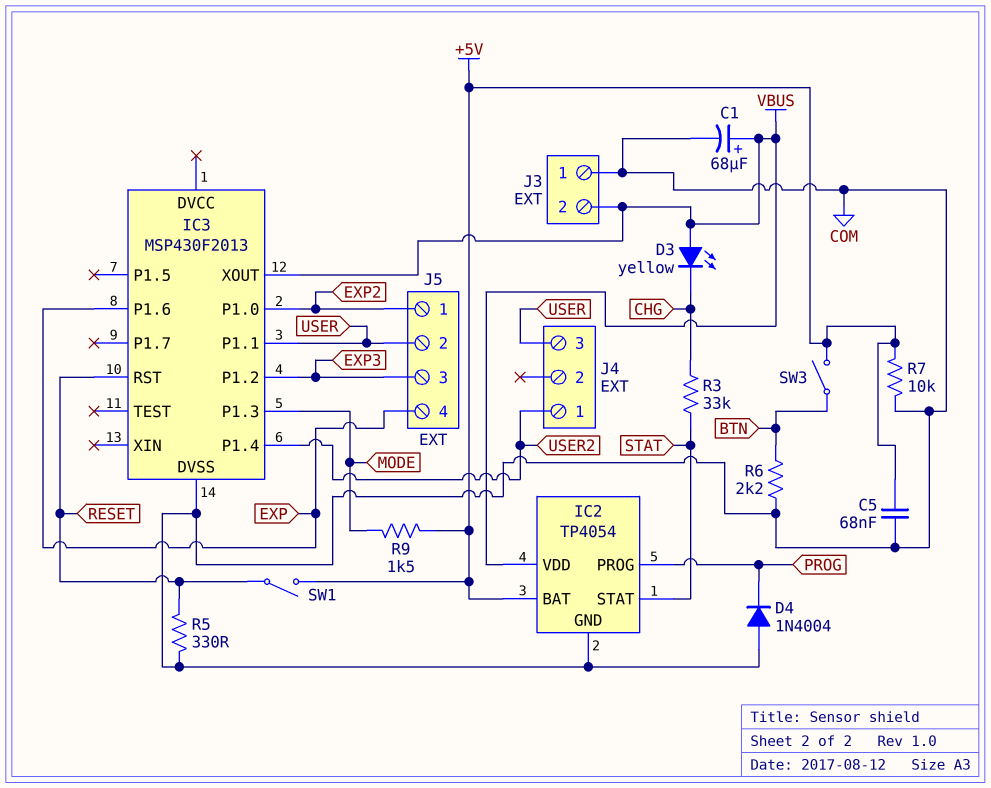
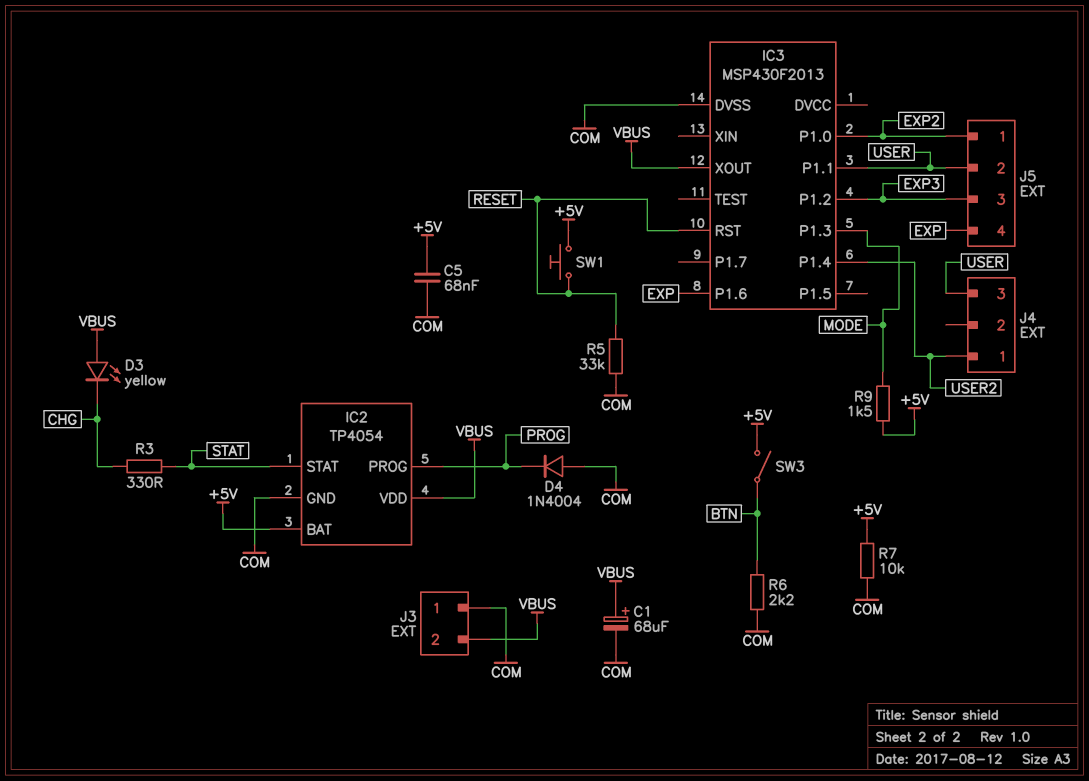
R3: 33k (CHG, STAT) -> 330 (CHG, STAT)
R5: 330 (COM, RESET) -> 33k (COM, RESET)
SW1: switch (+5V, RESET) -> button (+5V, RESET)

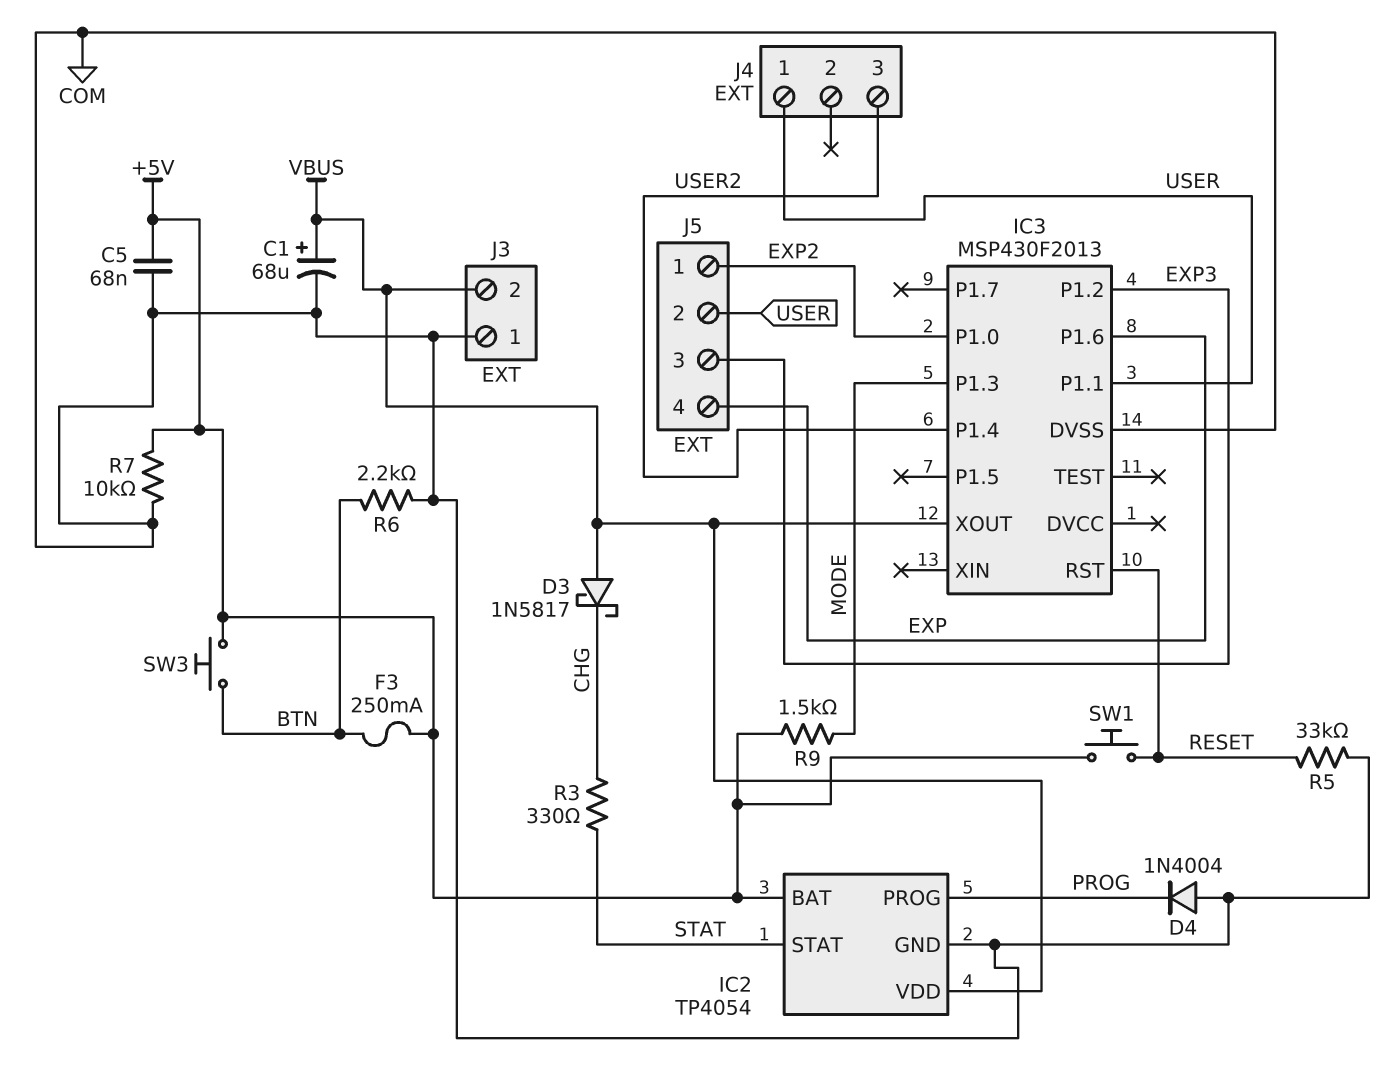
D3: LED yellow (A VBUS, K CHG) -> schottky 1N5817 (A VBUS, K CHG)
F3: none -> 250mA (+5V, BTN)
J4 pin 1: USER2 -> USER
J4 pin 3: USER -> USER2
SW3: switch (+5V, BTN) -> button (+5V, BTN)

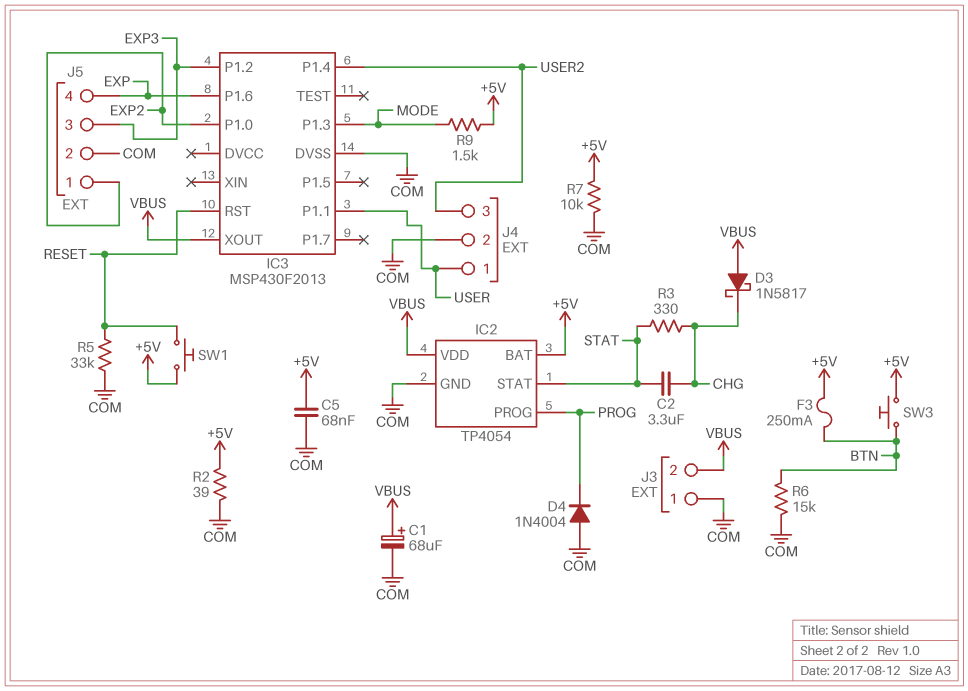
C2: none -> 3.3uF (CHG, STAT)
J4 pin 2: none -> COM
J5 pin 2: USER -> COM
R2: none -> 39 (+5V, COM)
R6: 2.2k (BTN, COM) -> 15k (BTN, COM)

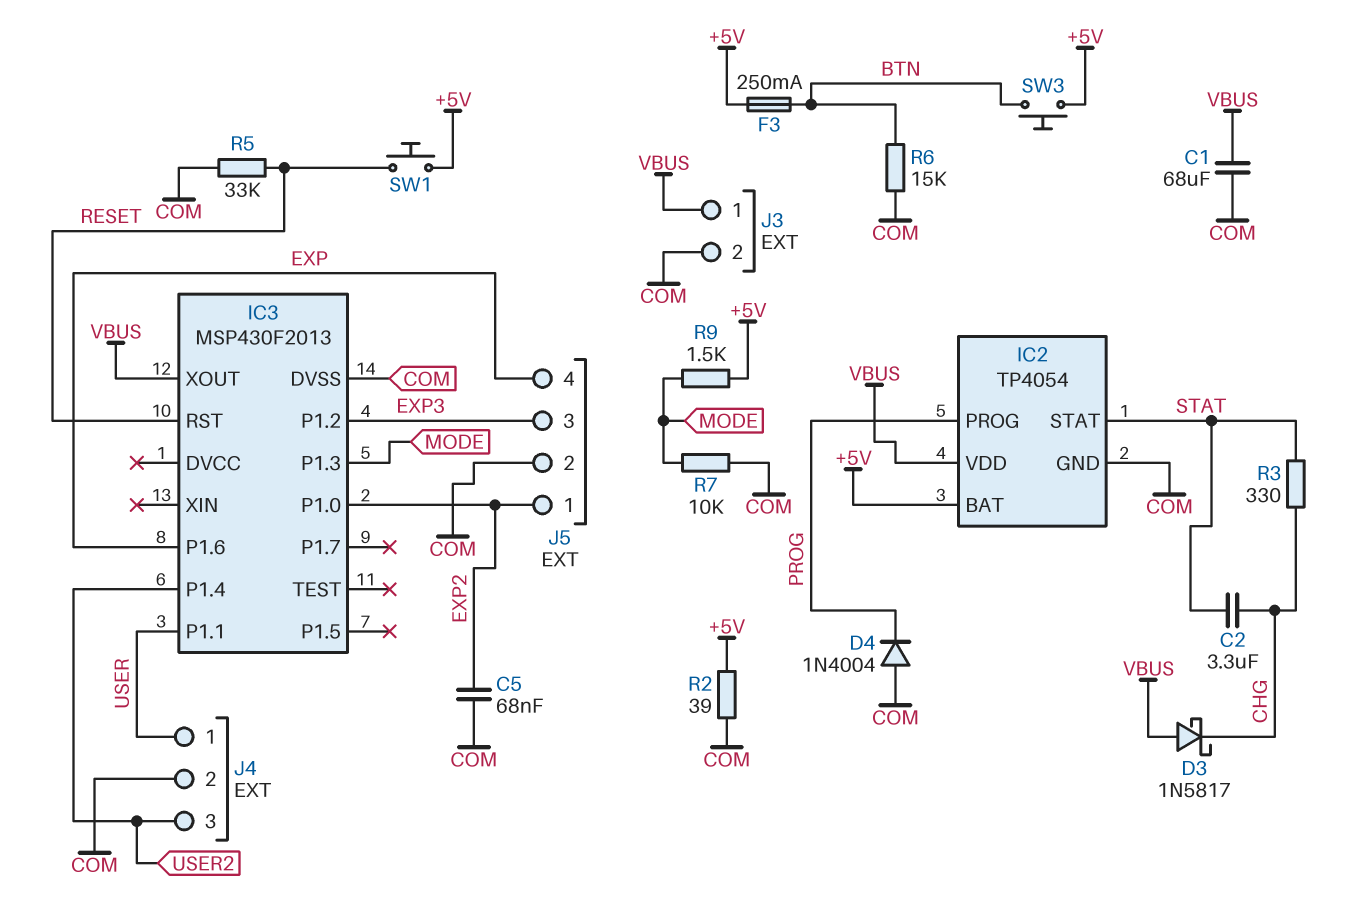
C1: 68uF (plus VBUS, minus COM) -> 68uF (COM, VBUS)
C5: 68nF (+5V, COM) -> 68nF (COM, EXP2)
J3 pin 1: COM -> VBUS
J3 pin 2: VBUS -> COM
R7: 10k (+5V, COM) -> 10k (COM, MODE)

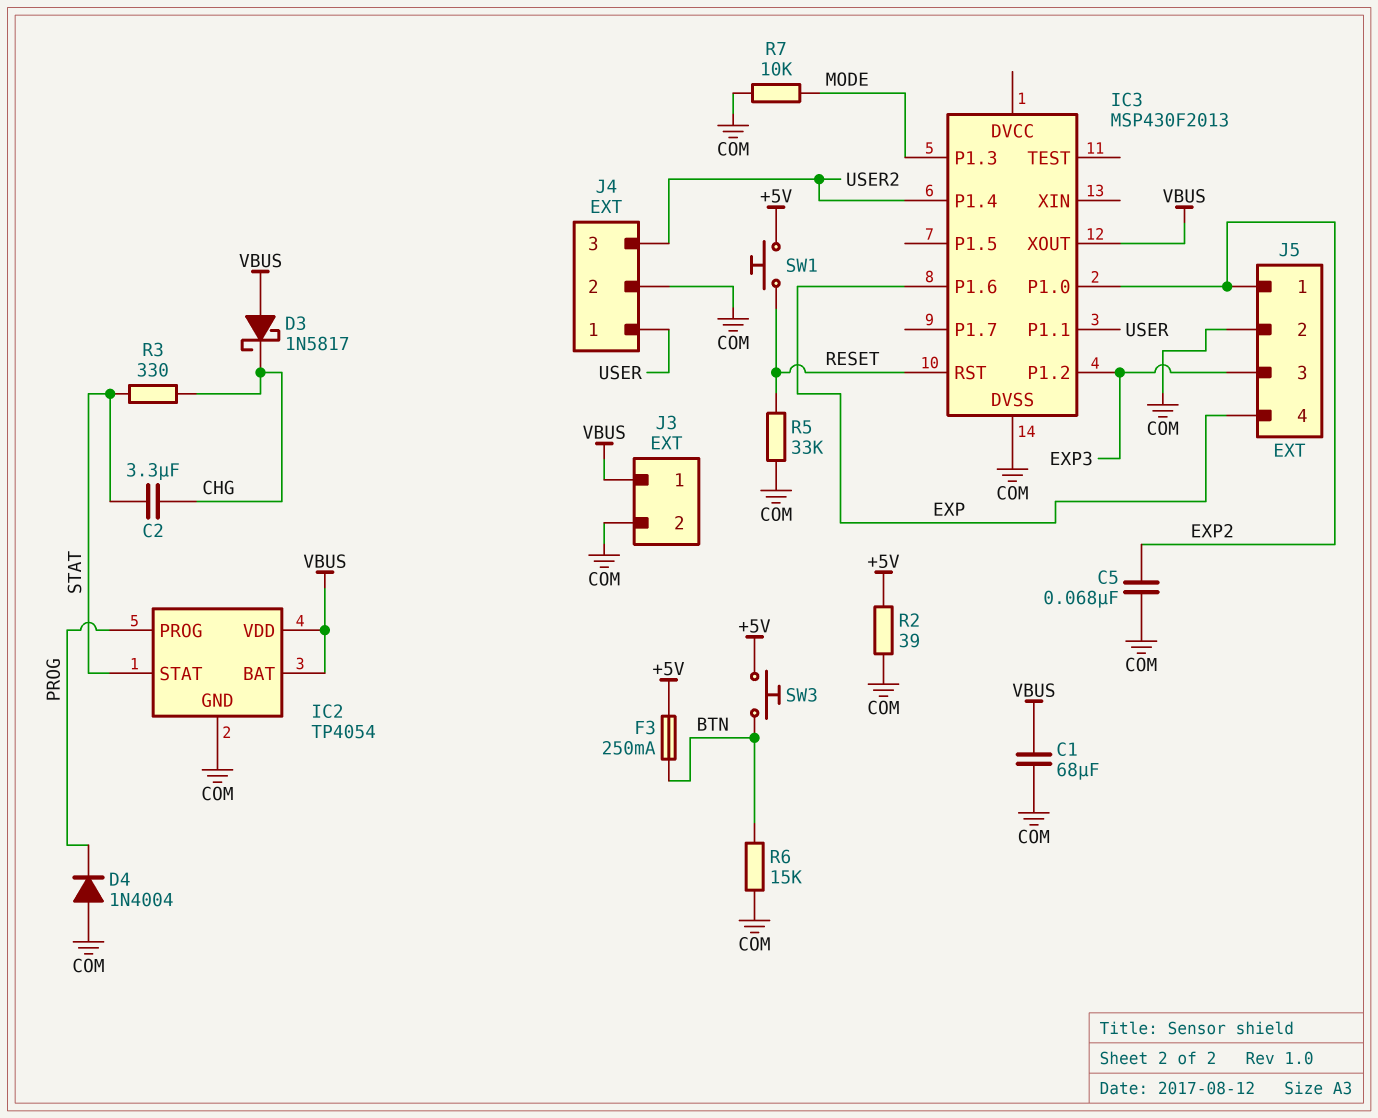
IC2 pin BAT: +5V -> VBUS
R9: 1.5k (+5V, MODE) -> none

